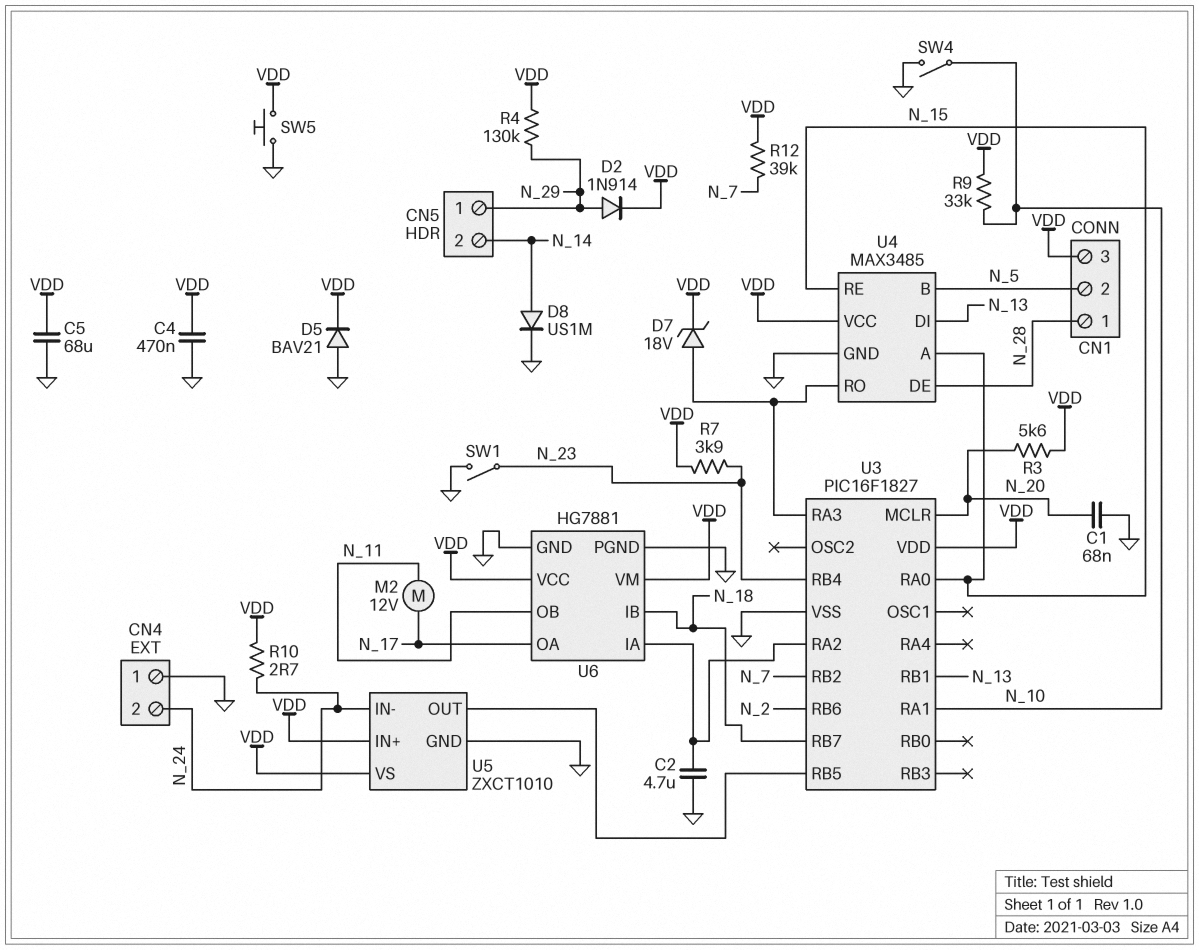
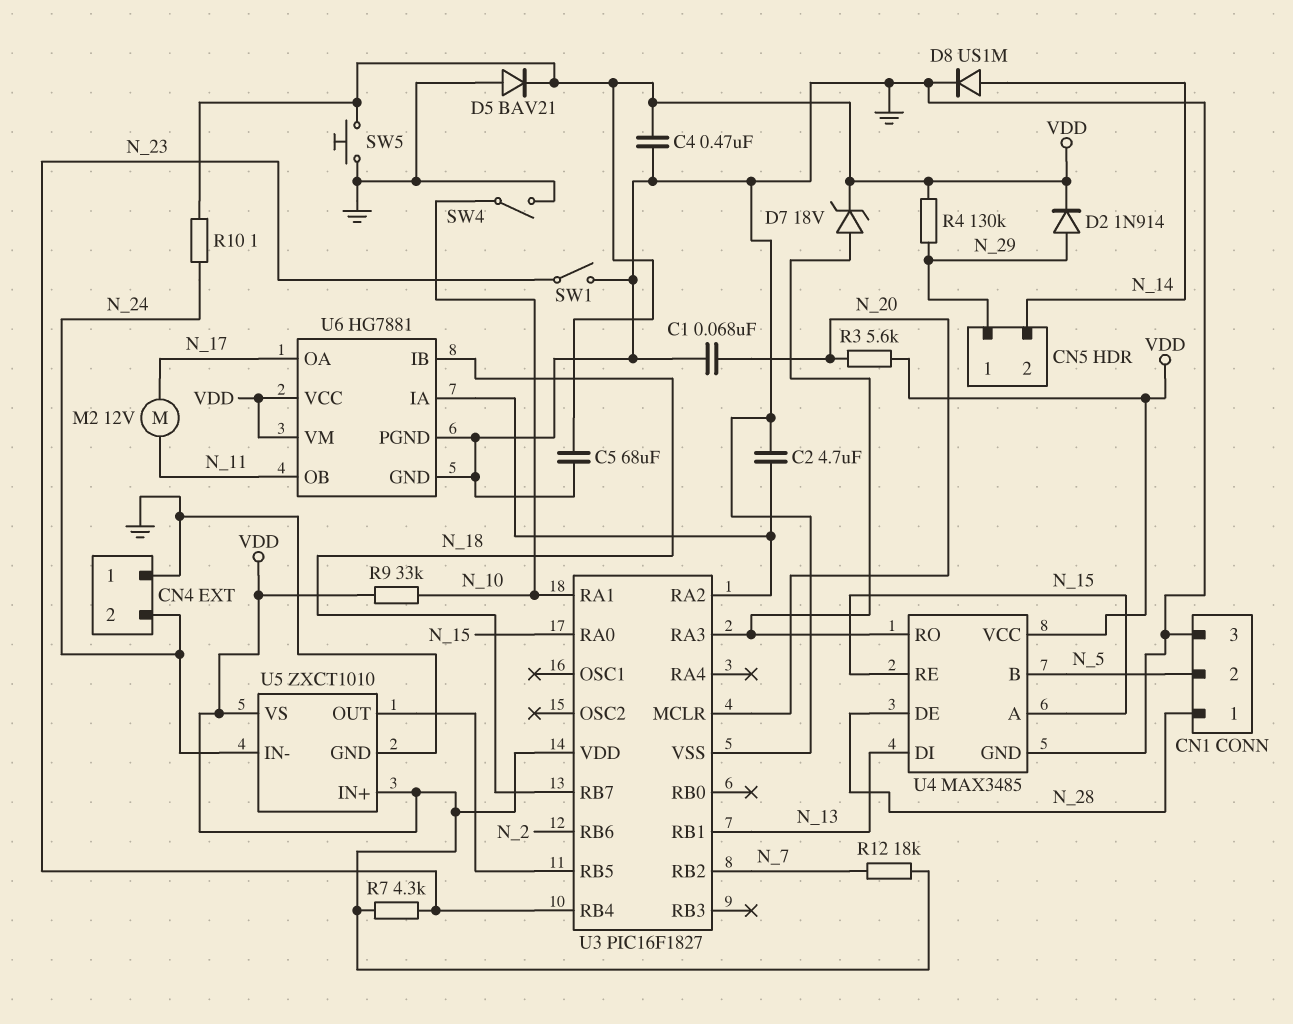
CN1 pin 3: VDD -> GND
R7: 3.9k (N_23, VDD) -> 4.3k (N_23, VDD)
R10: 2.7 (N_24, VDD) -> 1 (N_24, VDD)
R12: 39k (N_7, VDD) -> 18k (N_7, VDD)

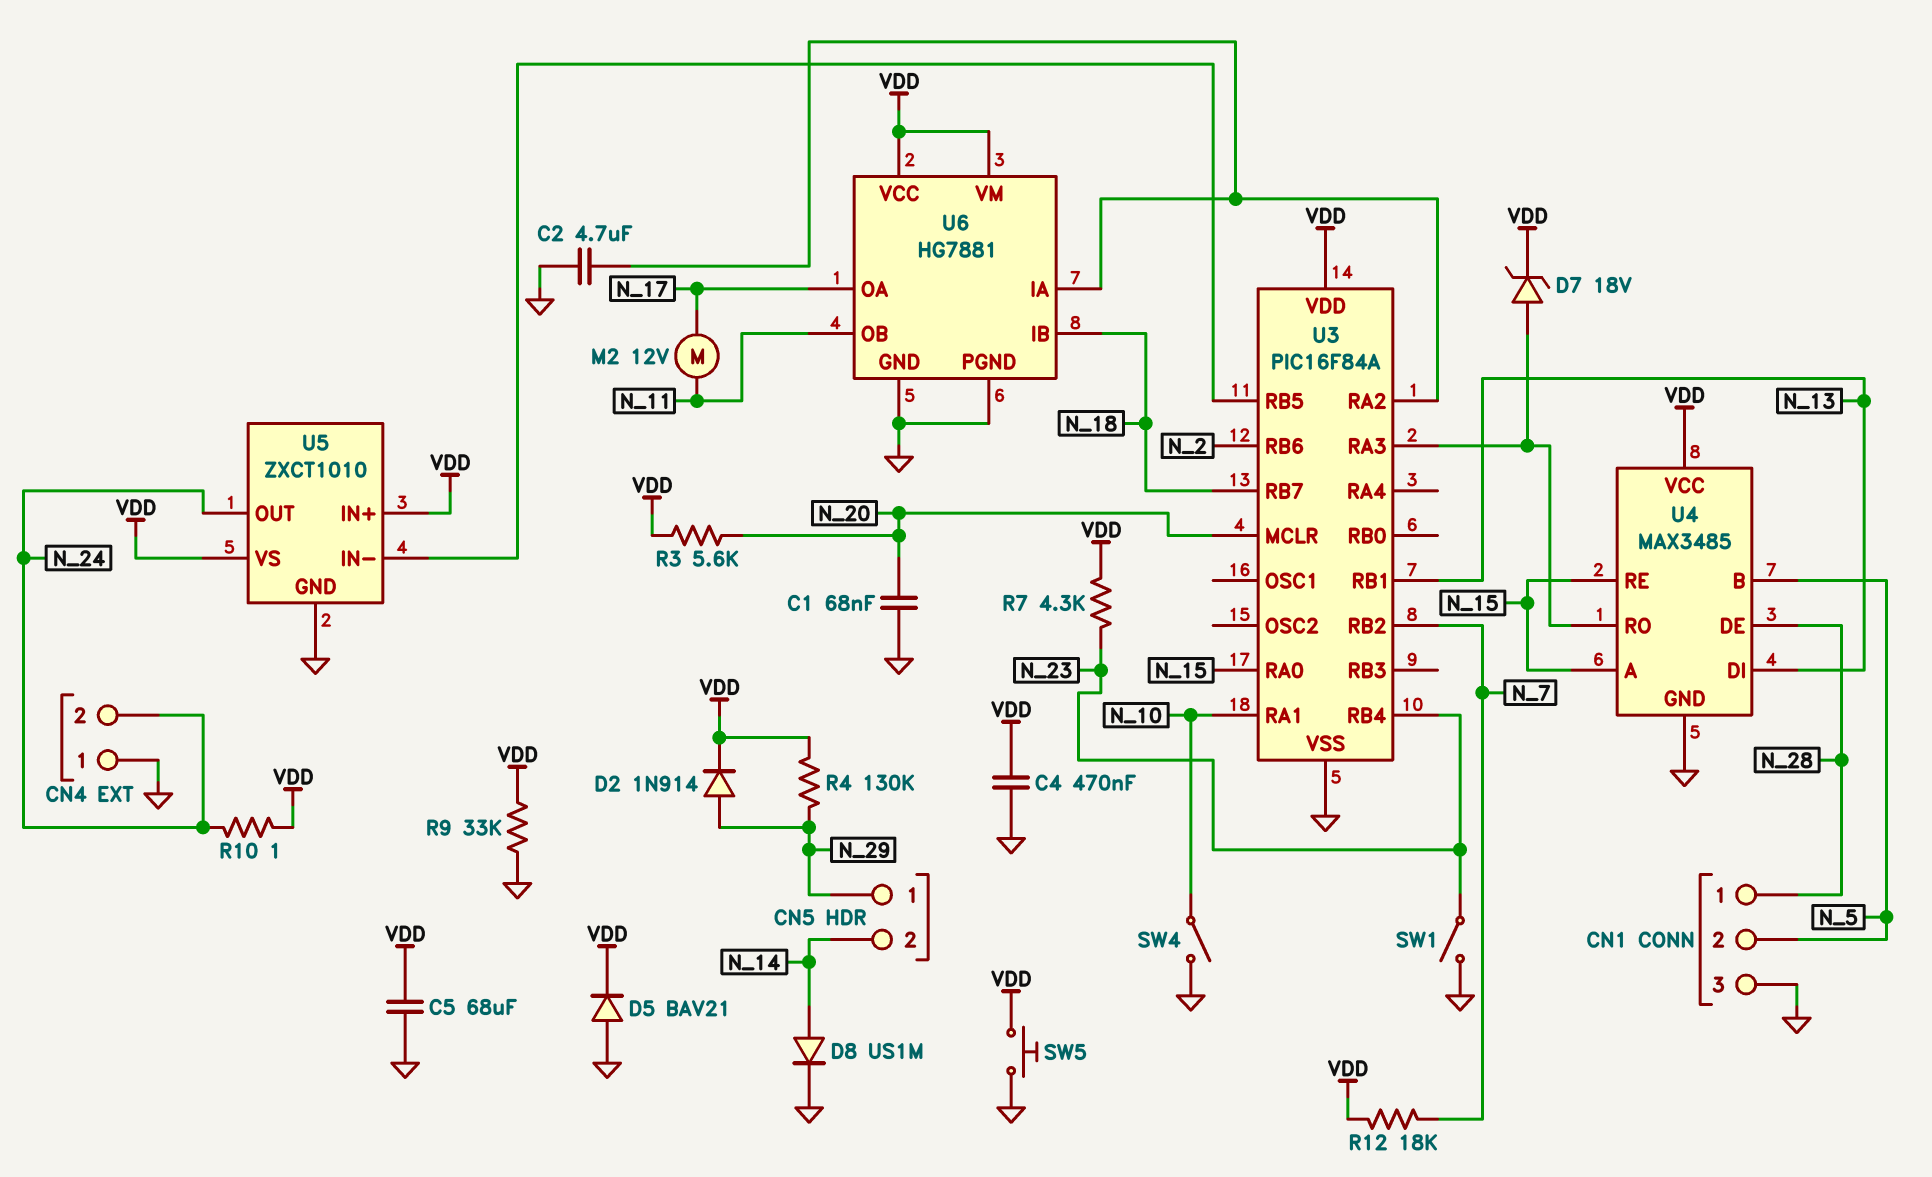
R9: 33k (N_10, VDD) -> 33k (GND, VDD)
U3: PIC16F1827 -> PIC16F84A
U5 pin IN-: N_24 -> U3/RB5
U5 pin OUT: U3/RB5 -> N_24

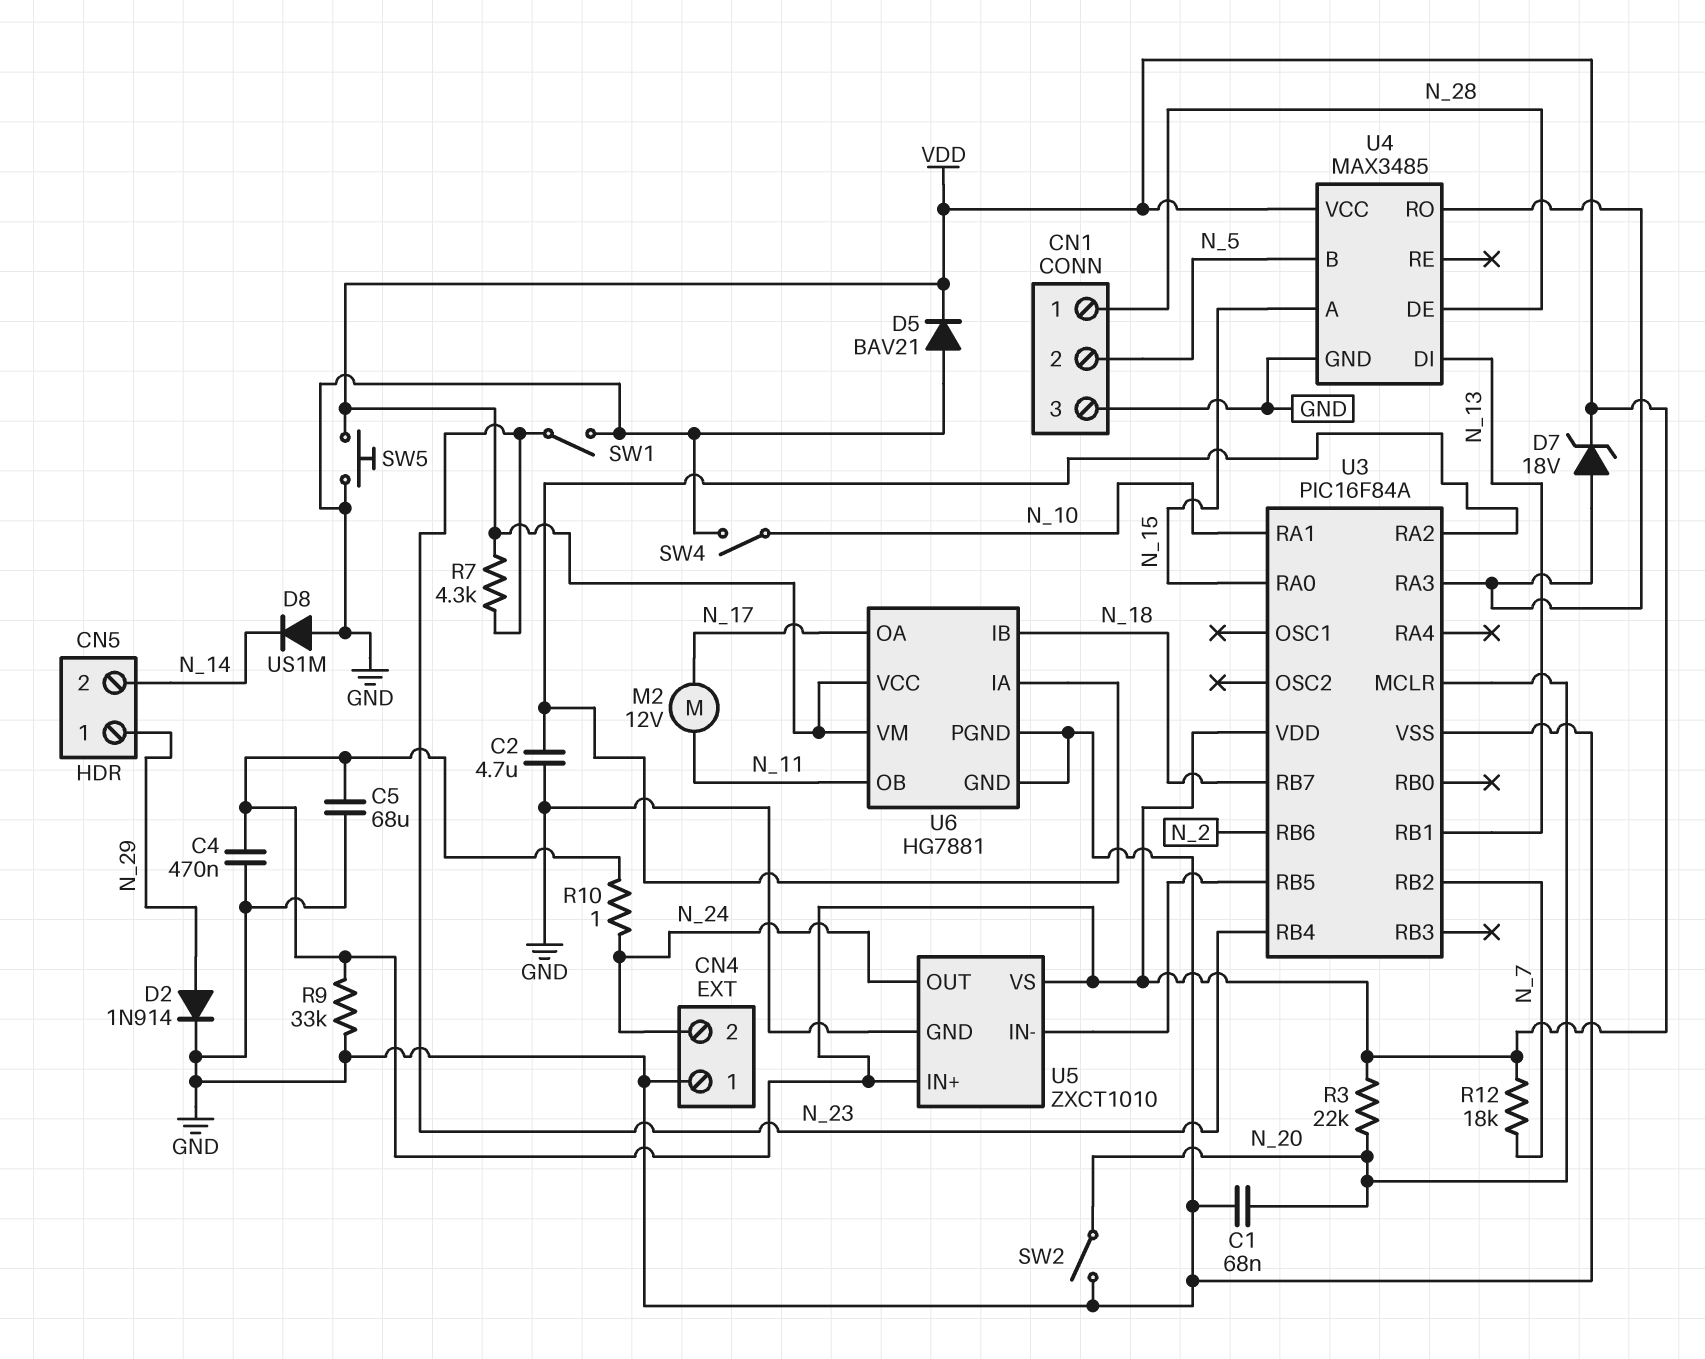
D2: diode 1N914 (A N_29, K VDD) -> diode 1N914 (A N_29, K GND)
D8: diode US1M (A N_14, K GND) -> diode US1M (A GND, K N_14)
R3: 5.6k (N_20, VDD) -> 22k (N_20, VDD)
R4: 130k (N_29, VDD) -> none
SW2: none -> switch (GND, N_20)
U4 pin RE: N_15 -> none

